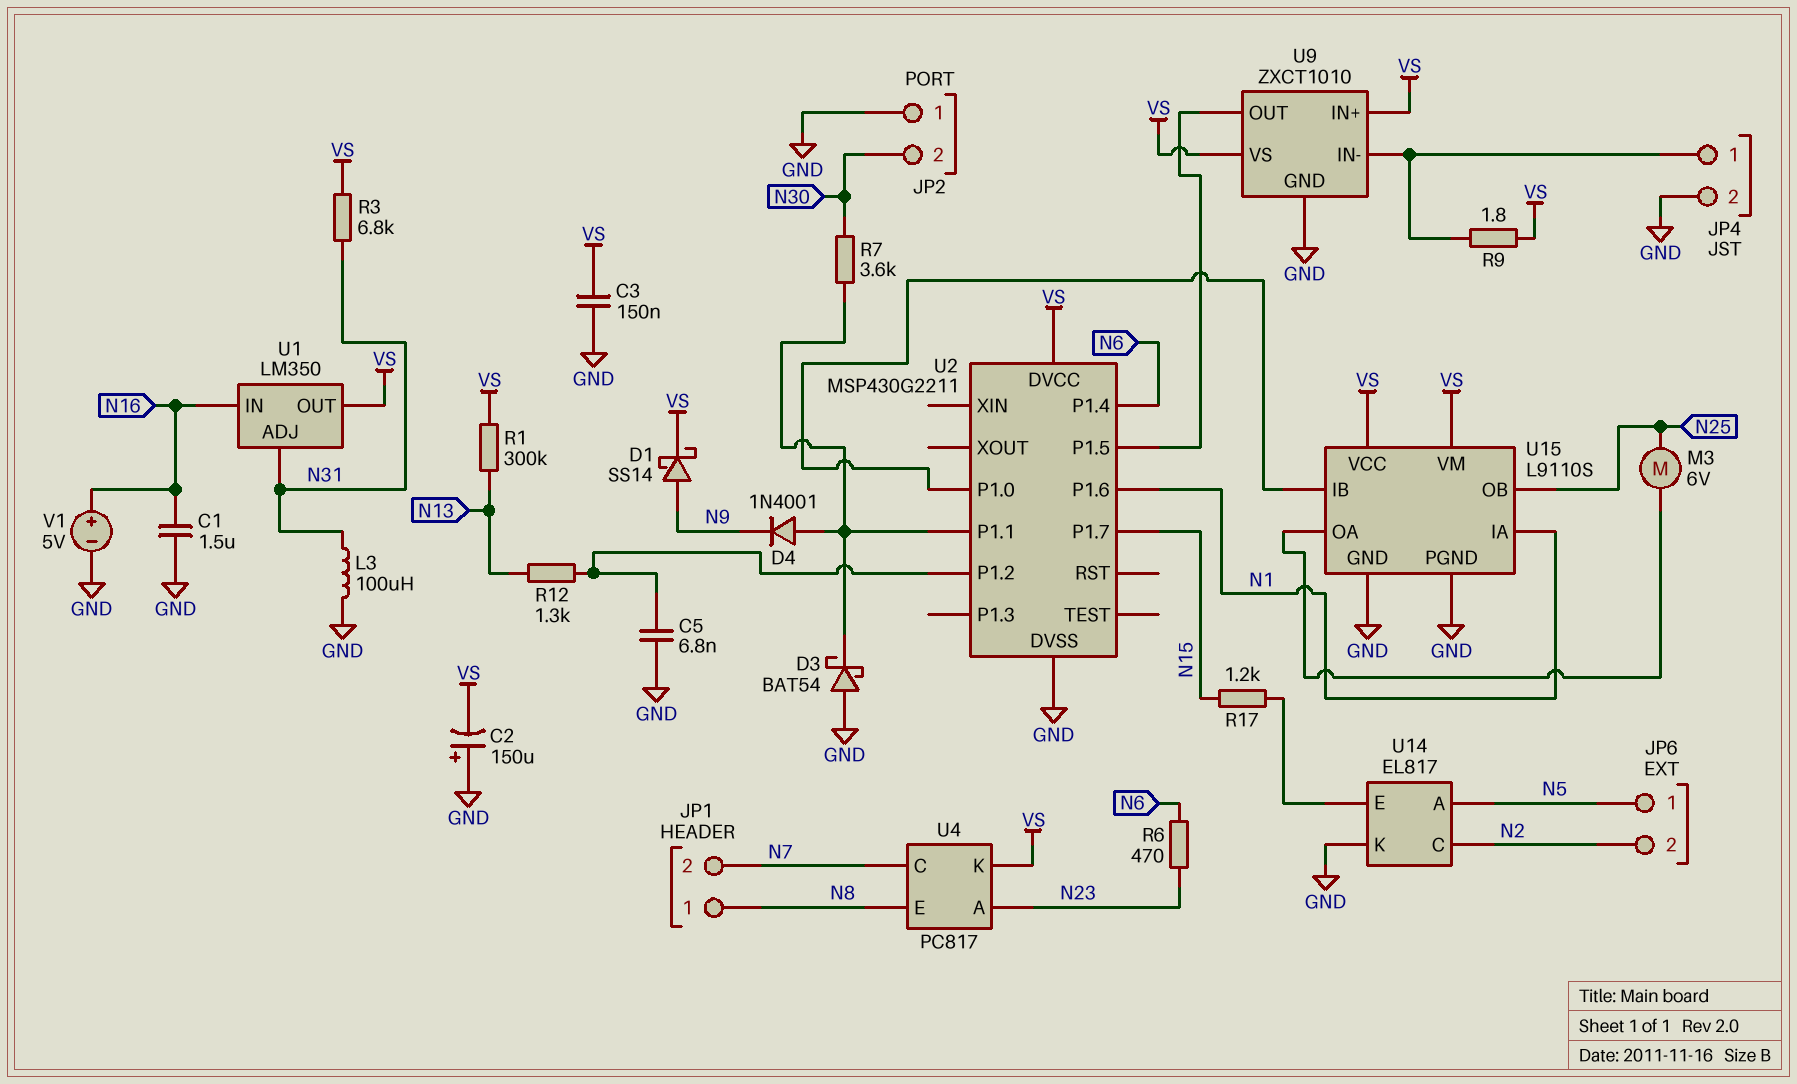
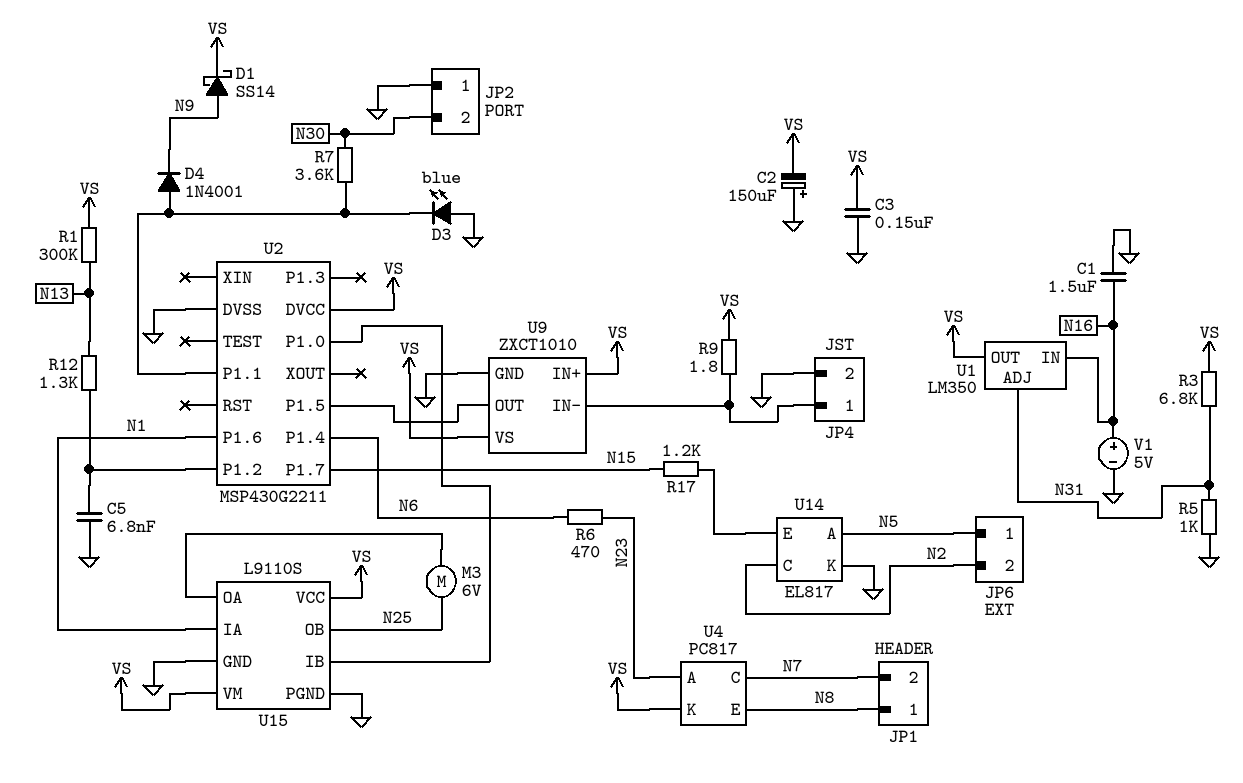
D3: schottky BAT54 (A GND, K U2/P1.1) -> LED blue (A GND, K U2/P1.1)
L3: 100uH (GND, N31) -> none
R5: none -> 1k (GND, N31)

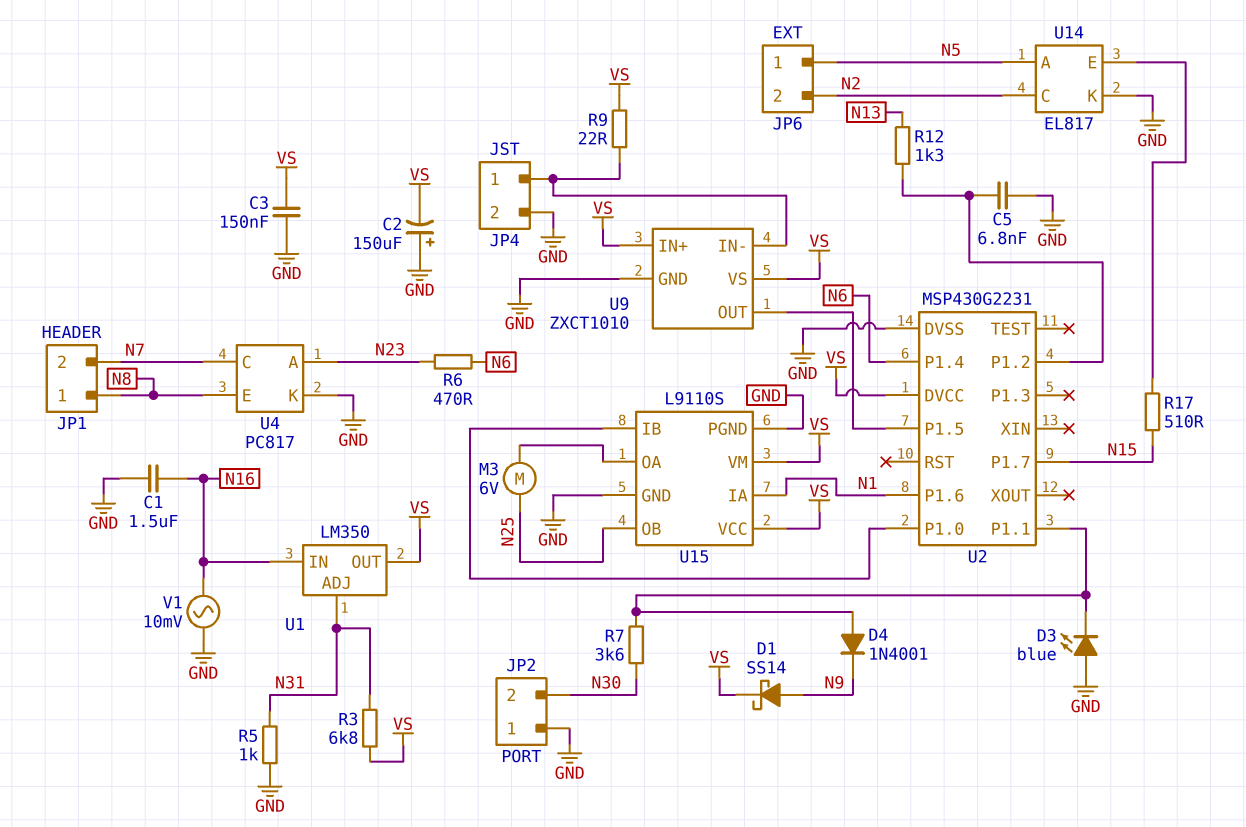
R1: 300k (N13, VS) -> none
R9: 1.8 (JP4/1, VS) -> 22 (JP4/1, VS)
R17: 1.2k (N15, U14/E) -> 510 (N15, U14/E)
U2: MSP430G2211 -> MSP430G2231
U4 pin K: VS -> GND
V1: 5V (plus N16, minus GND) -> AC 10mV (GND, N16)

